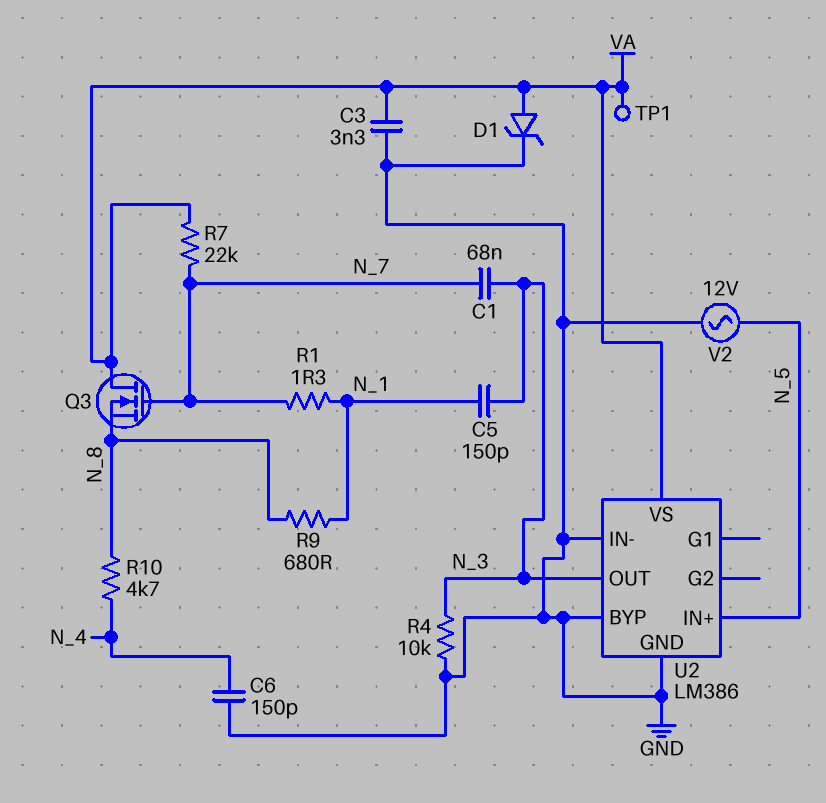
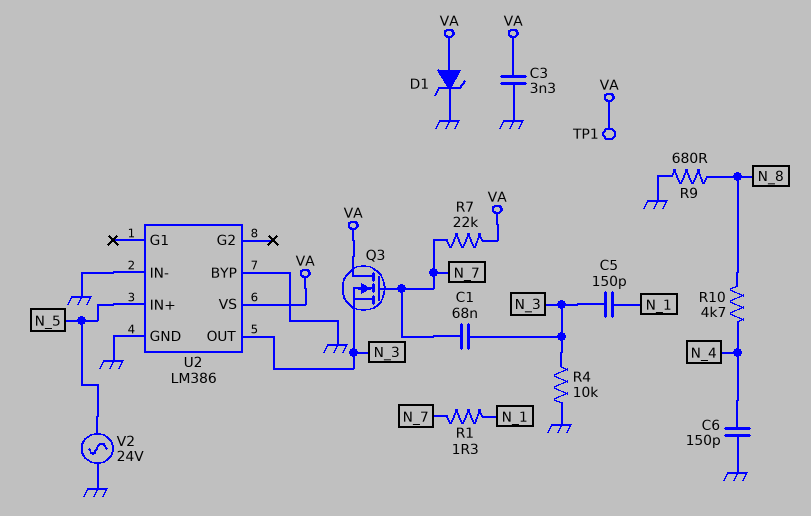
Q3: NMOS (G N_7, D VA, S N_8) -> NMOS (G N_7, D VA, S N_3)
R9: 680 (N_1, N_8) -> 680 (GND, N_8)
V2: AC 12V (GND, N_5) -> AC 24V (GND, N_5)

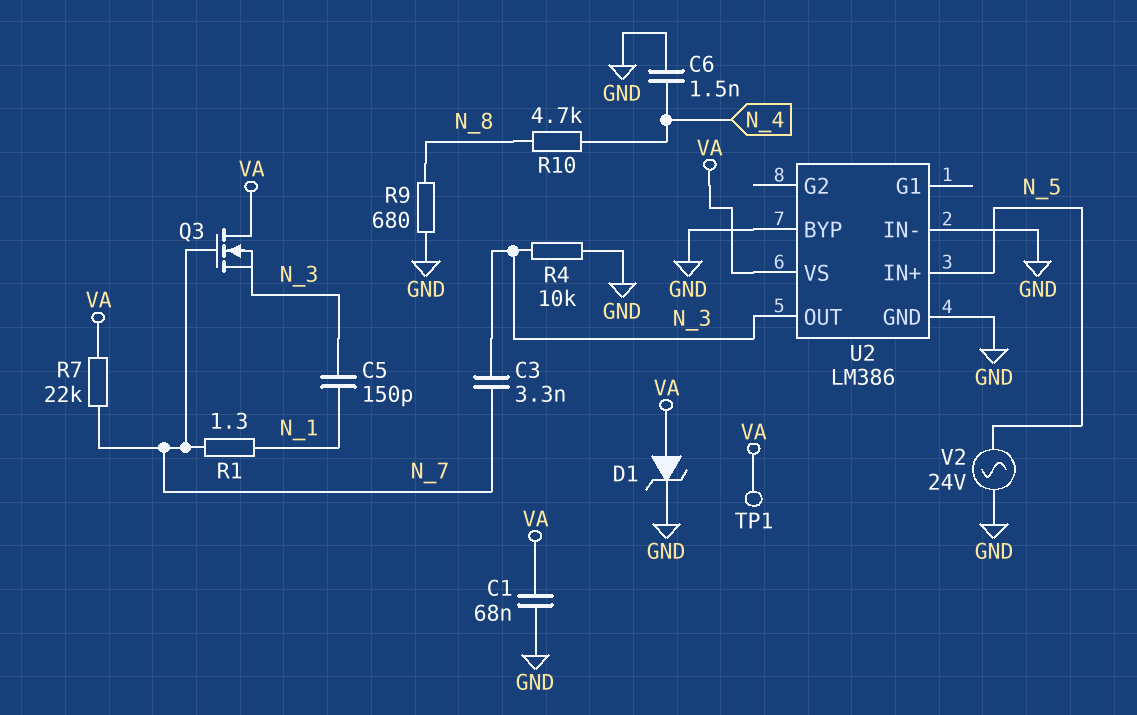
C1: 68nF (N_3, N_7) -> 68nF (GND, VA)
C3: 3.3nF (GND, VA) -> 3.3nF (N_3, N_7)
C6: 150pF (GND, N_4) -> 1.5nF (GND, N_4)

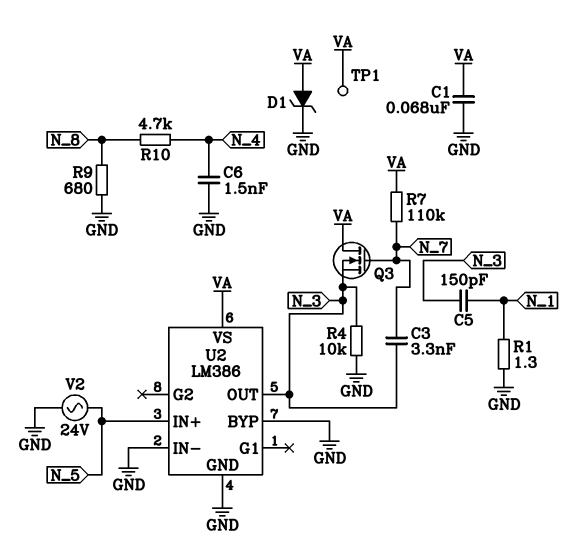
R1: 1.3 (N_1, N_7) -> 1.3 (GND, N_1)
R7: 22k (N_7, VA) -> 110k (N_7, VA)

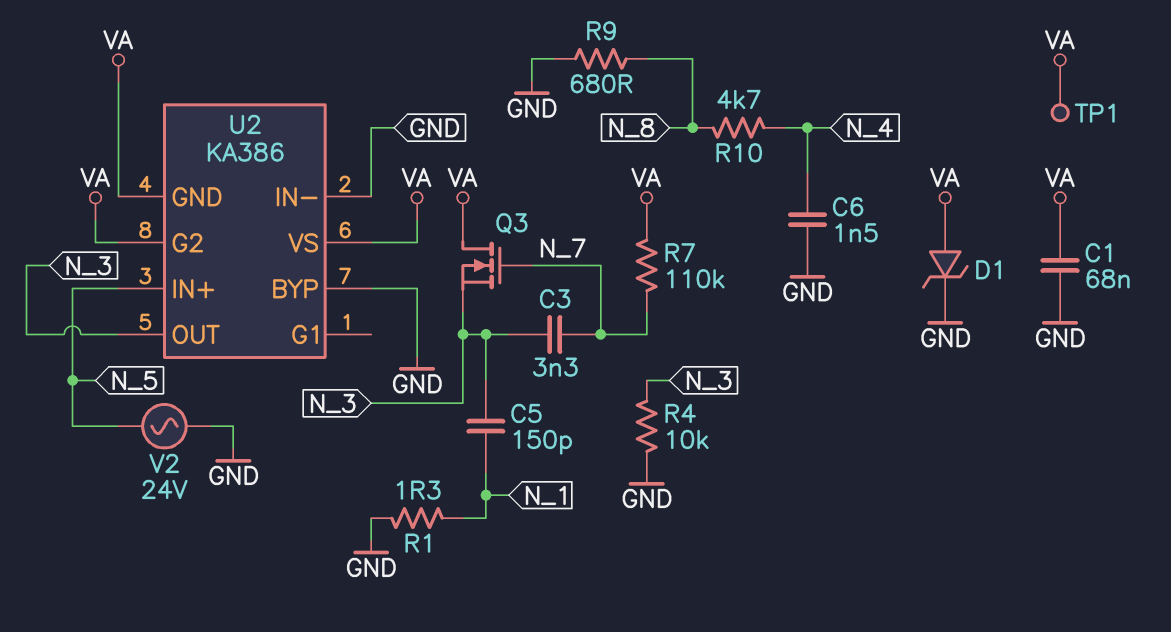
U2: LM386 -> KA386
U2 pin G2: none -> VA
U2 pin GND: GND -> VA

